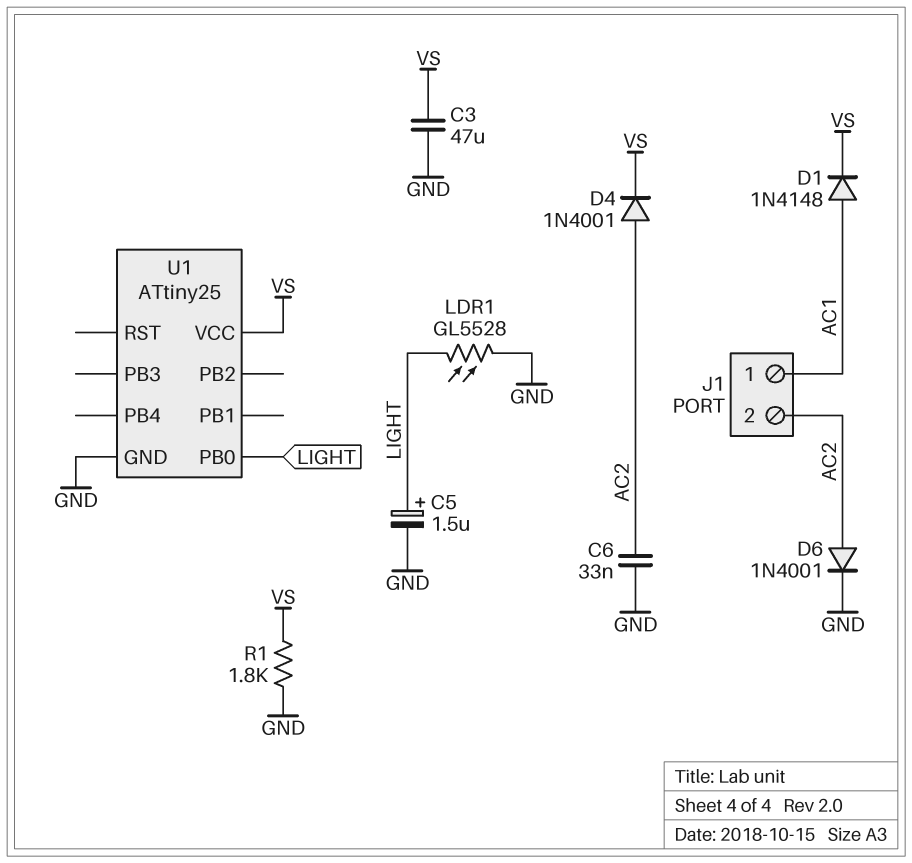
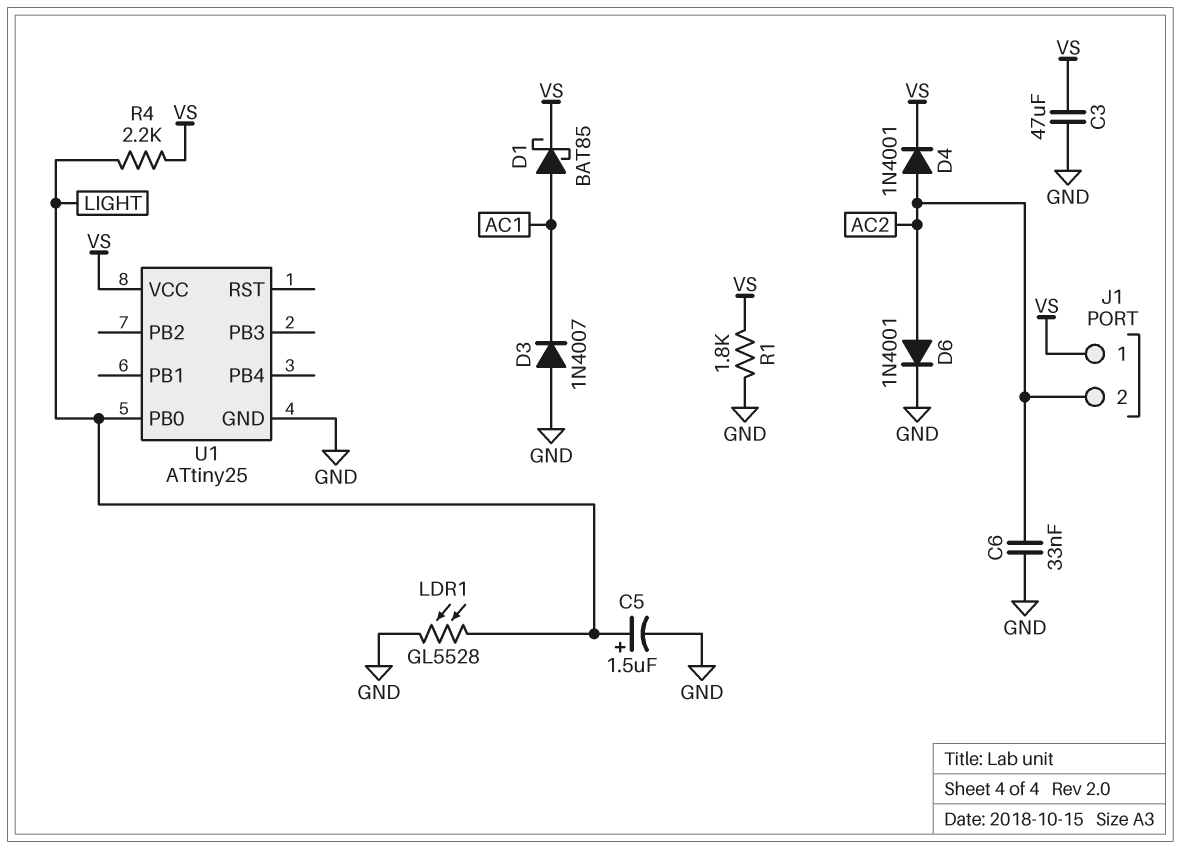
D1: diode 1N4148 (A AC1, K VS) -> schottky BAT85 (A AC1, K VS)
D3: none -> diode 1N4007 (A GND, K AC1)
J1 pin 1: AC1 -> VS
R4: none -> 2.2k (LIGHT, VS)

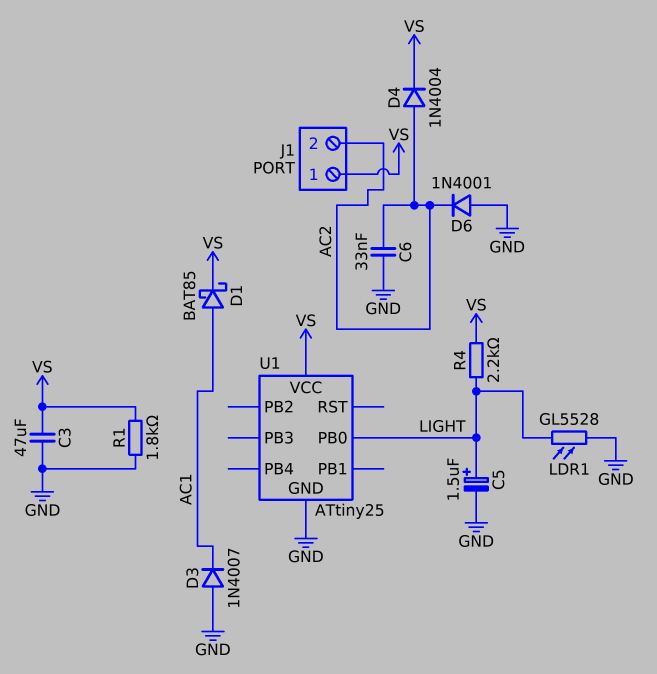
D4: diode 1N4001 (A AC2, K VS) -> diode 1N4004 (A AC2, K VS)
D6: diode 1N4001 (A AC2, K GND) -> diode 1N4001 (A GND, K AC2)

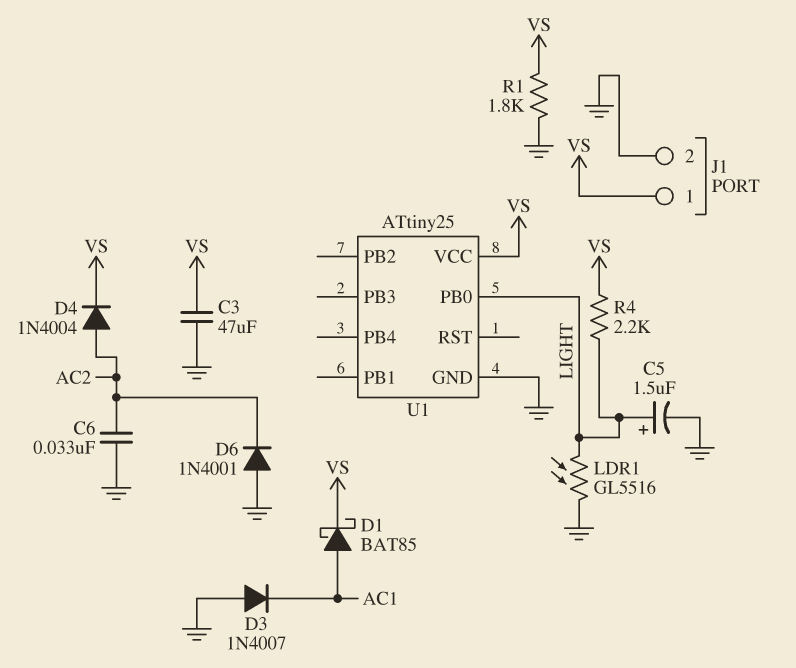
J1 pin 2: AC2 -> GND
LDR1: GL5528 (GND, LIGHT) -> GL5516 (GND, LIGHT)

